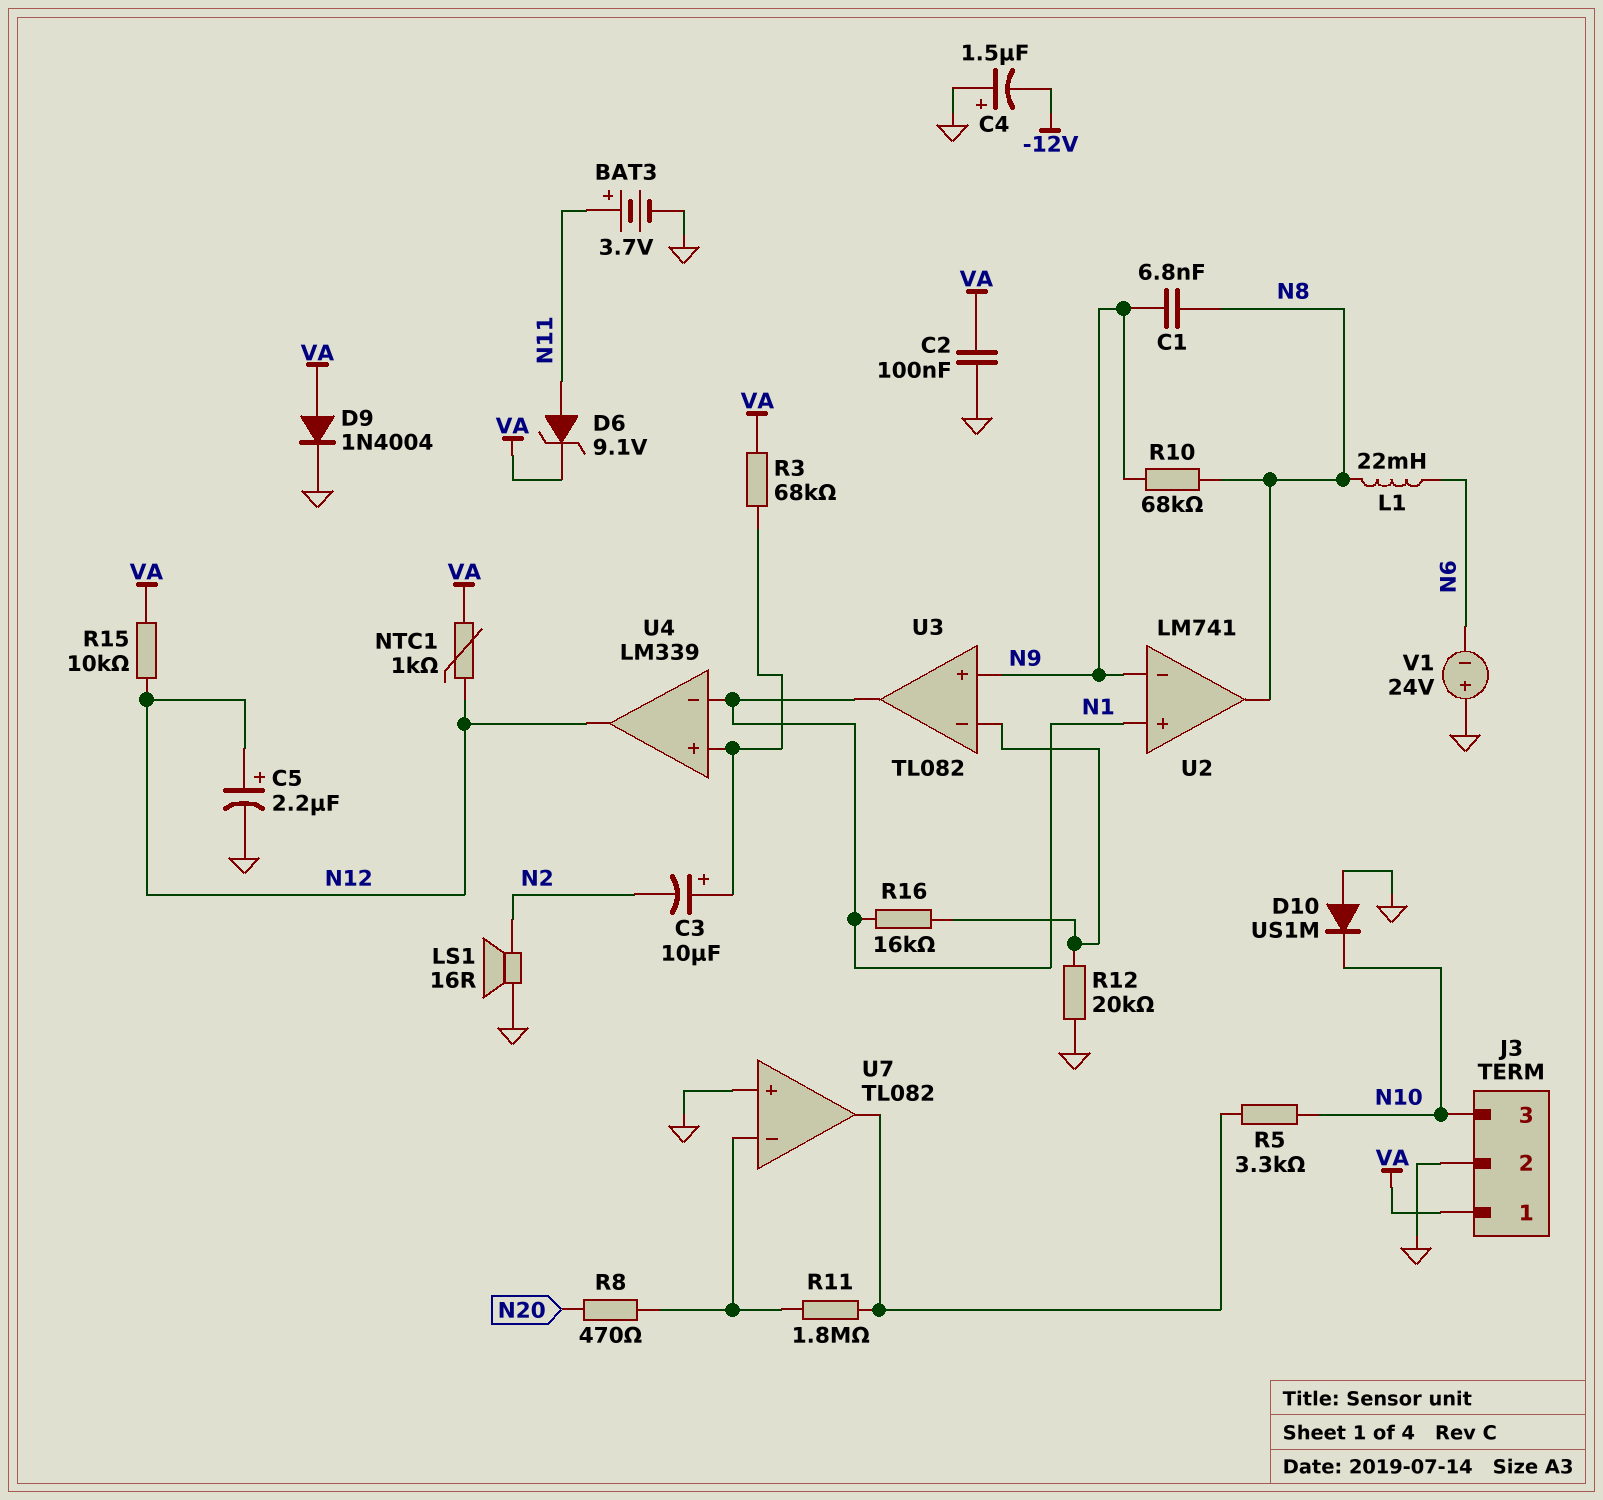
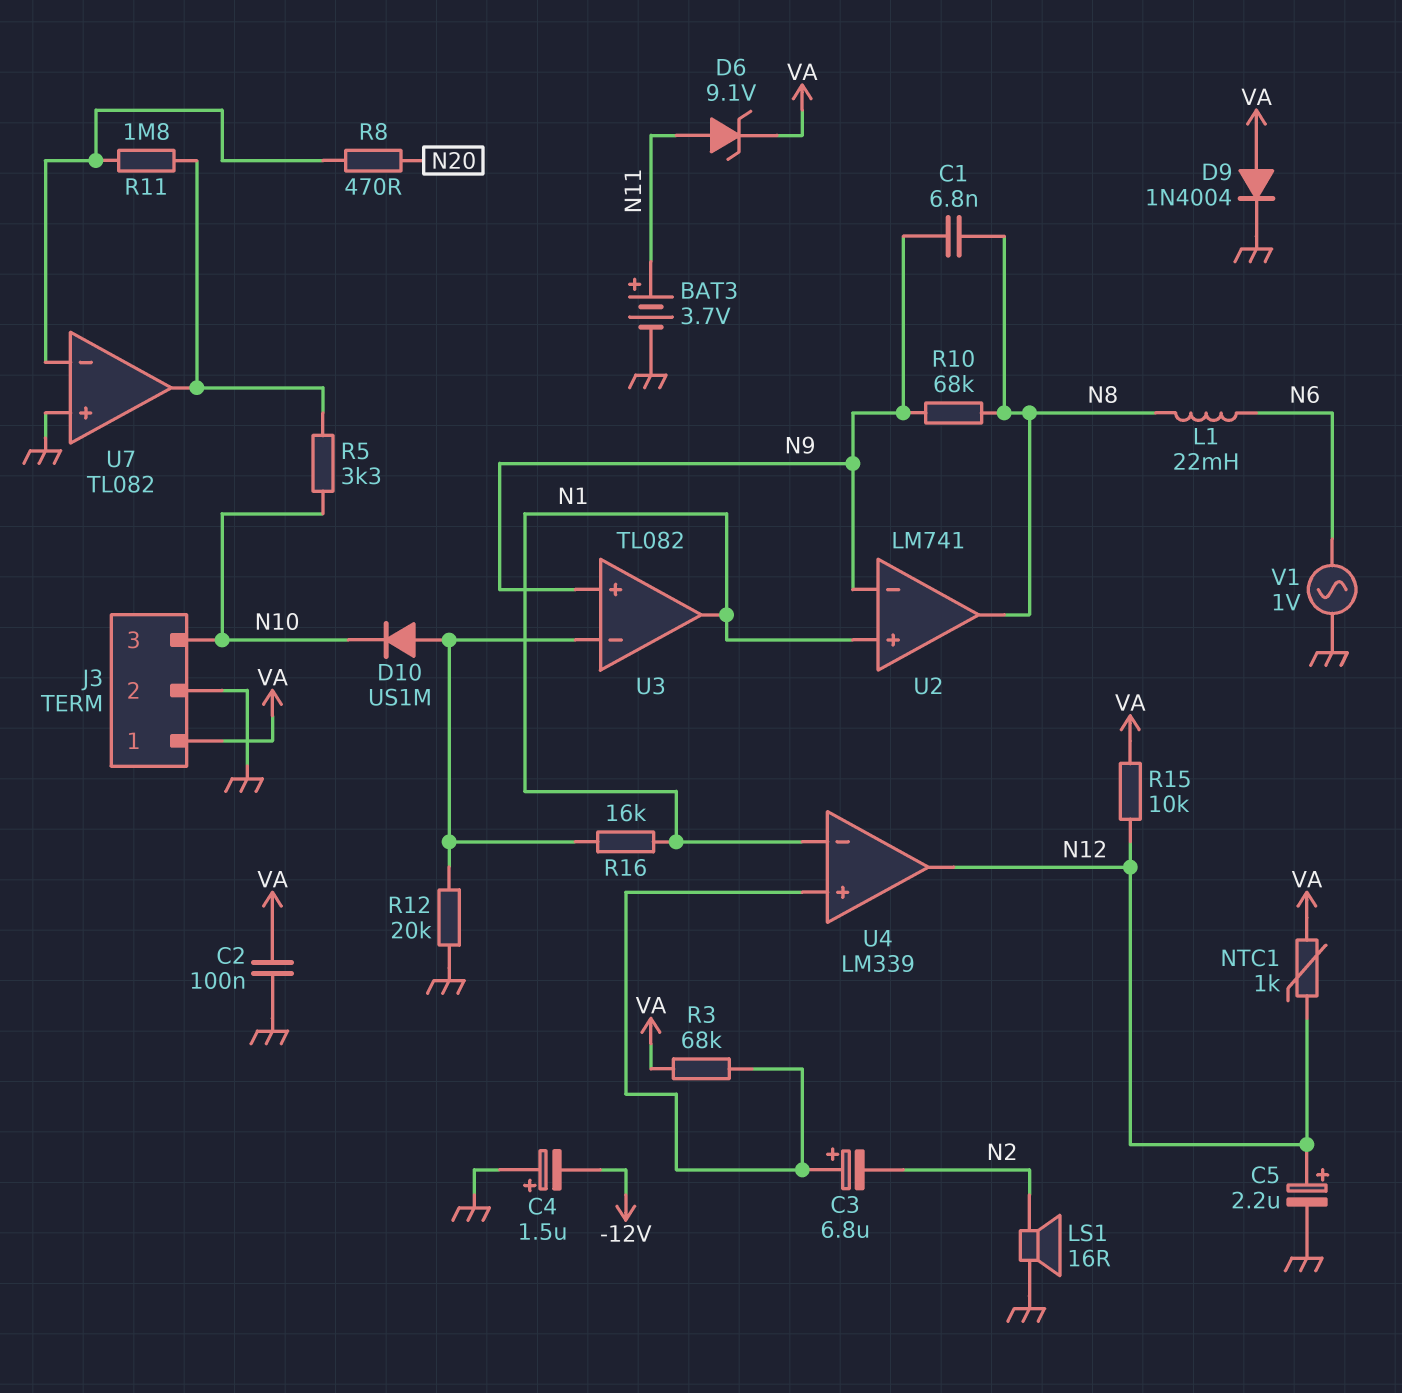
C3: 10uF (plus U4/in+, minus N2) -> 6.8uF (plus U4/in+, minus N2)
D10: diode US1M (A GND, K N10) -> diode US1M (A U3/in-, K N10)
V1: 24V (plus GND, minus N6) -> AC 1V (GND, N6)

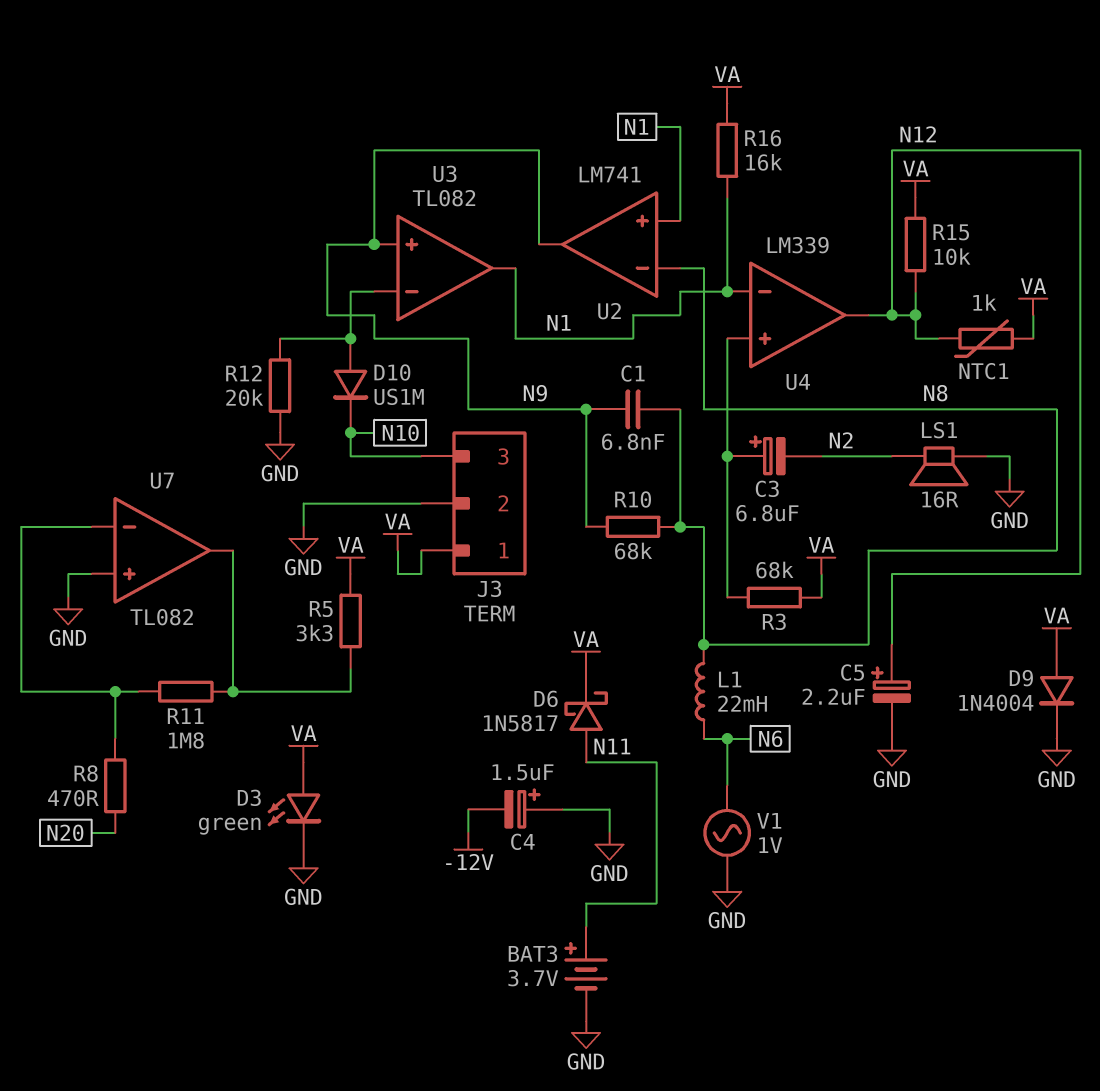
C2: 100nF (GND, VA) -> none
D3: none -> LED green (A VA, K GND)
D6: zener 9.1V (A N11, K VA) -> schottky 1N5817 (A N11, K VA)
R5: 3.3k (N10, U7/out) -> 3.3k (U7/out, VA)
R16: 16k (N1, U3/in-) -> 16k (N1, VA)
U2 pin in-: N9 -> N8
U2 pin out: N8 -> N9

